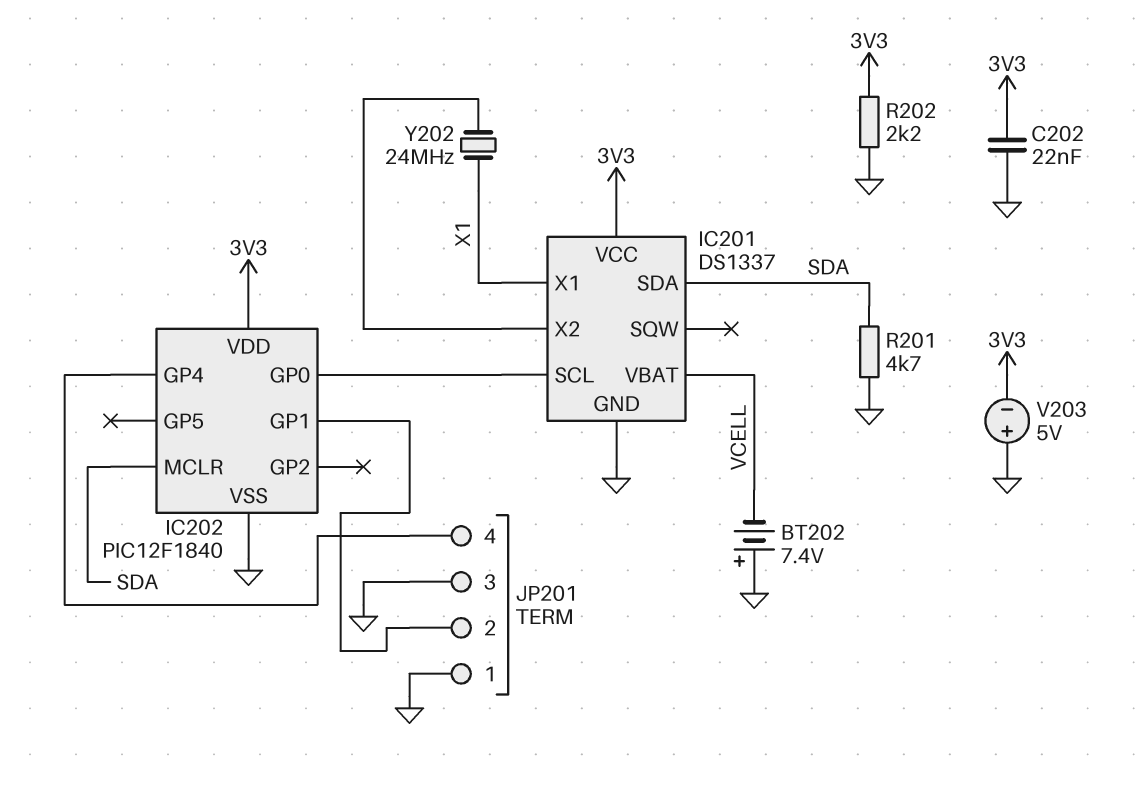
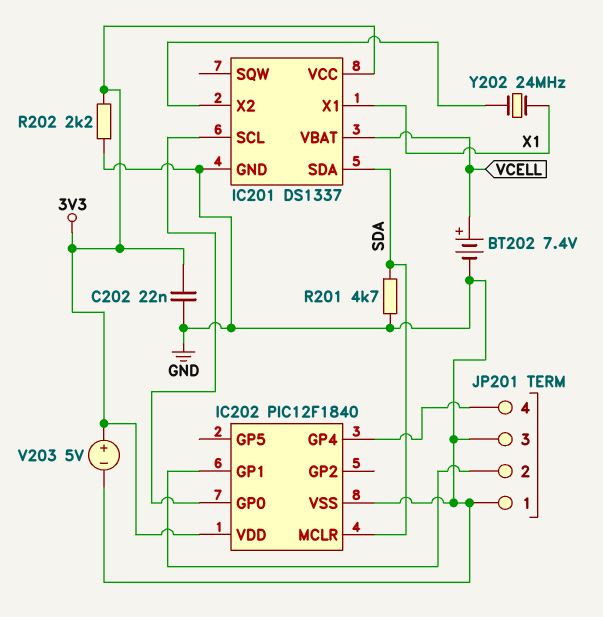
BT202: 7.4V (plus GND, minus VCELL) -> 7.4V (plus VCELL, minus GND)
V203: 5V (plus GND, minus 3V3) -> 5V (plus 3V3, minus GND)

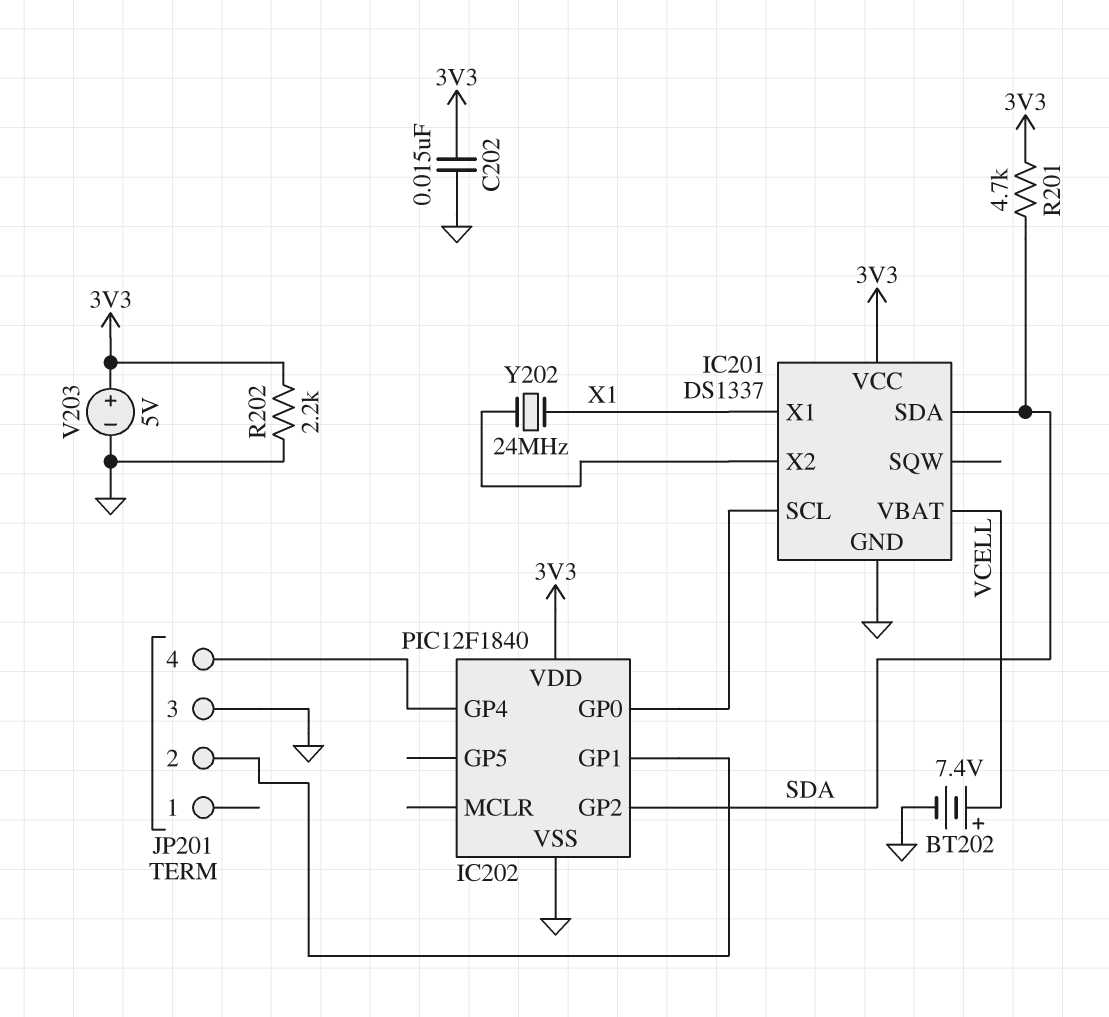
C202: 22nF (3V3, GND) -> 15nF (3V3, GND)
IC202 pin GP2: none -> SDA
IC202 pin MCLR: SDA -> none
JP201 pin 1: GND -> none
R201: 4.7k (GND, SDA) -> 4.7k (3V3, SDA)

